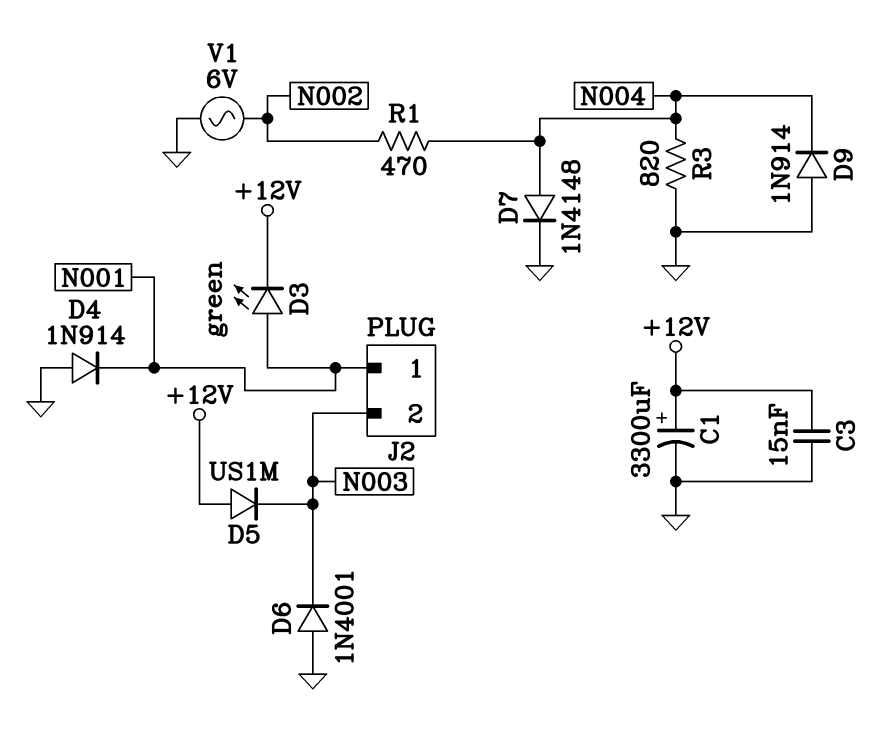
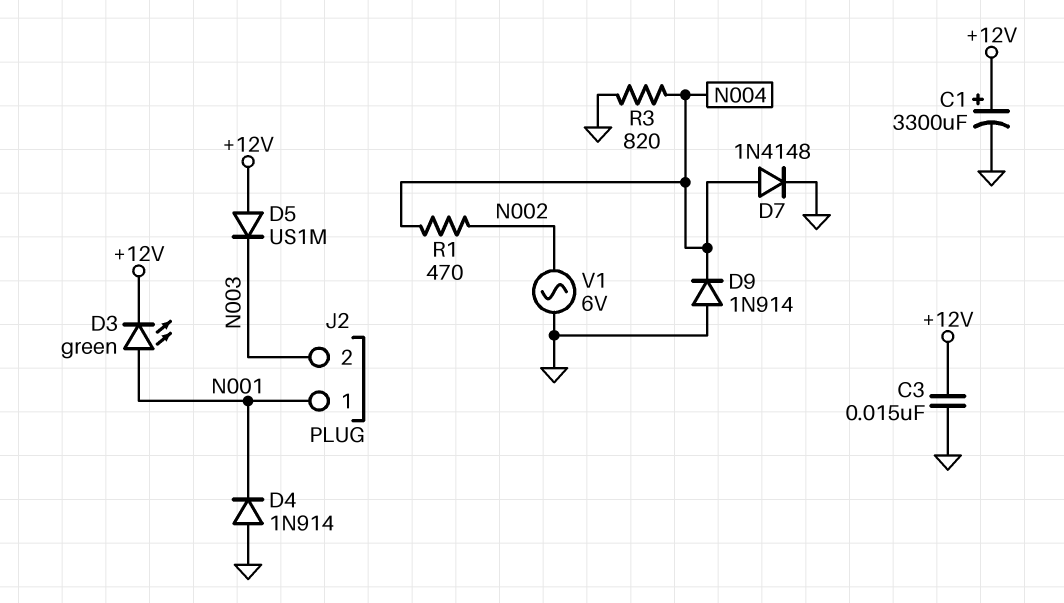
D6: diode 1N4001 (A GND, K N003) -> none

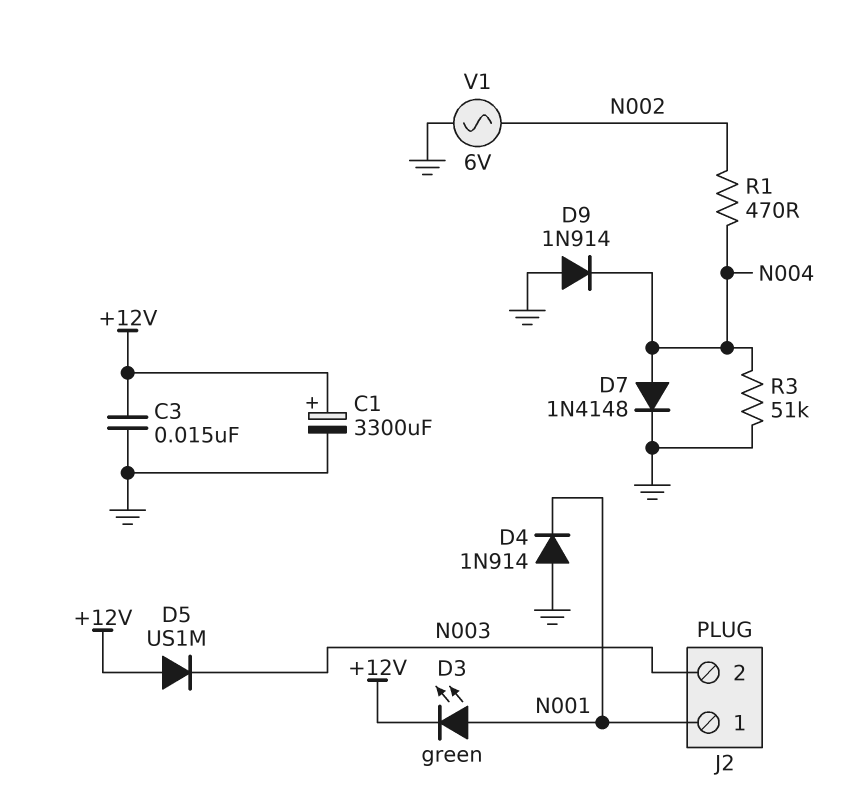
R3: 820 (GND, N004) -> 51k (GND, N004)

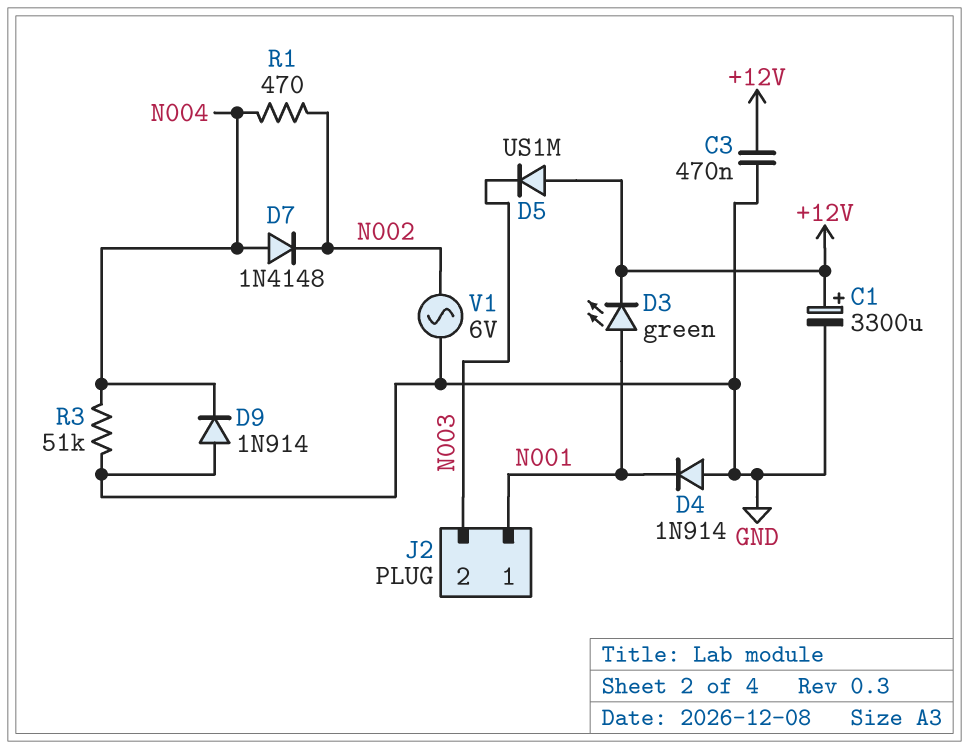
C3: 15nF (+12V, GND) -> 470nF (+12V, GND)
D7: diode 1N4148 (A N004, K GND) -> diode 1N4148 (A N004, K N002)

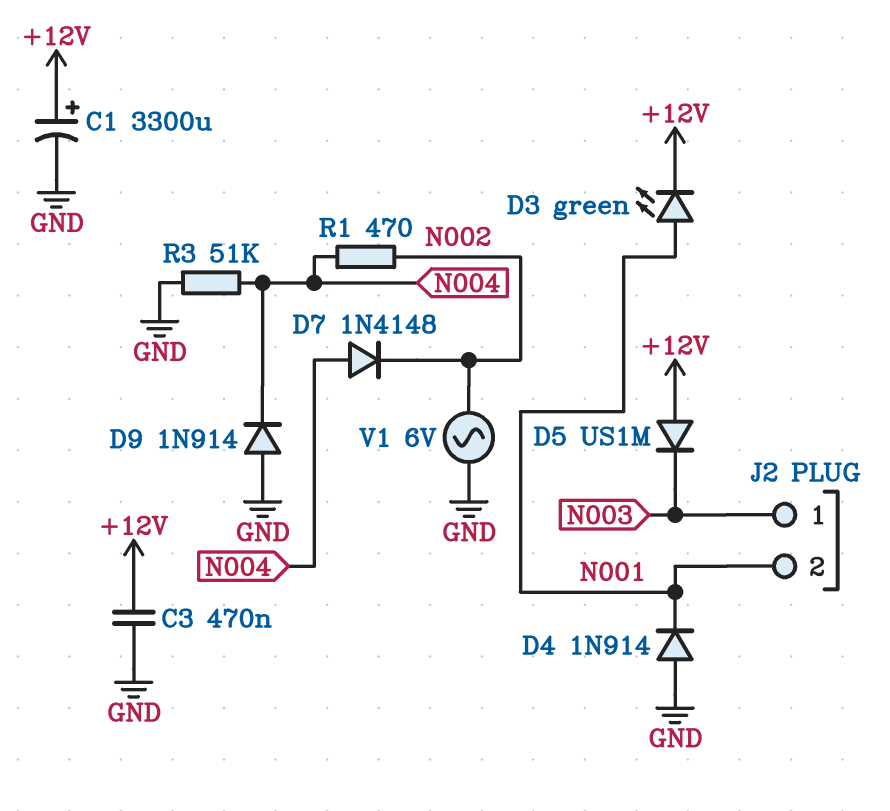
J2 pin 1: N001 -> N003
J2 pin 2: N003 -> N001

